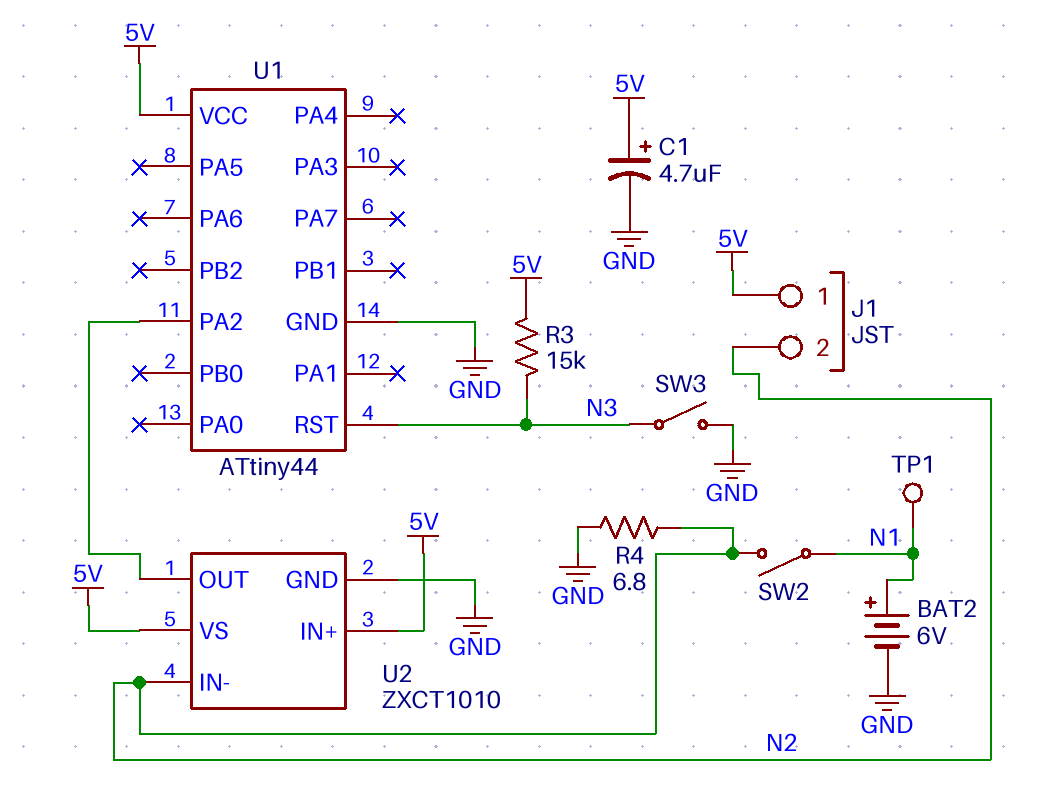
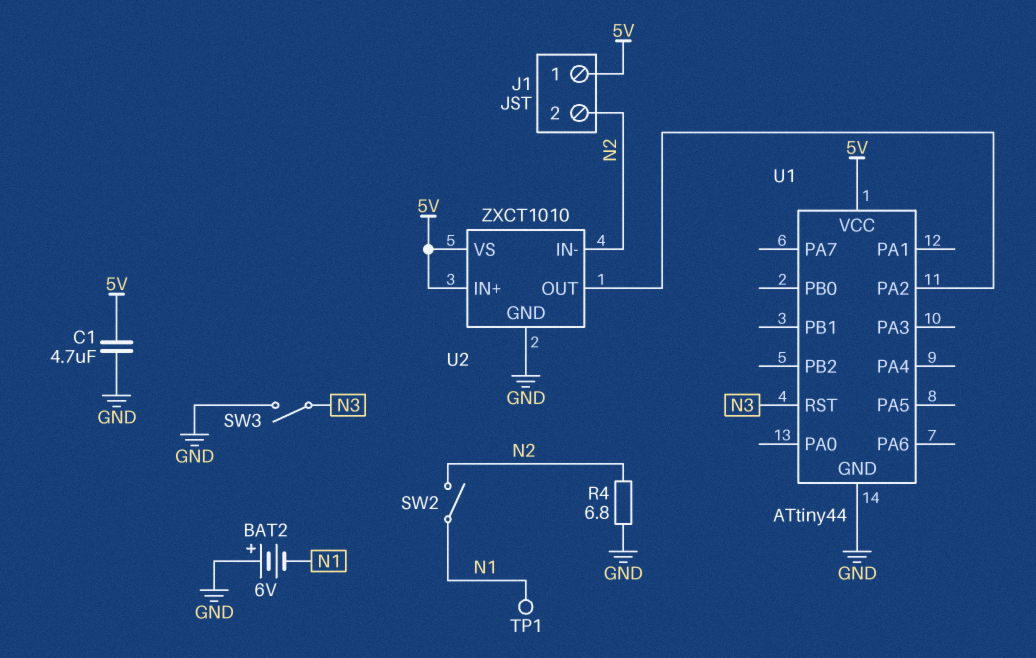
BAT2: 6V (plus N1, minus GND) -> 6V (plus GND, minus N1)
C1: 4.7uF (plus 5V, minus GND) -> 4.7uF (5V, GND)
R3: 15k (5V, N3) -> none

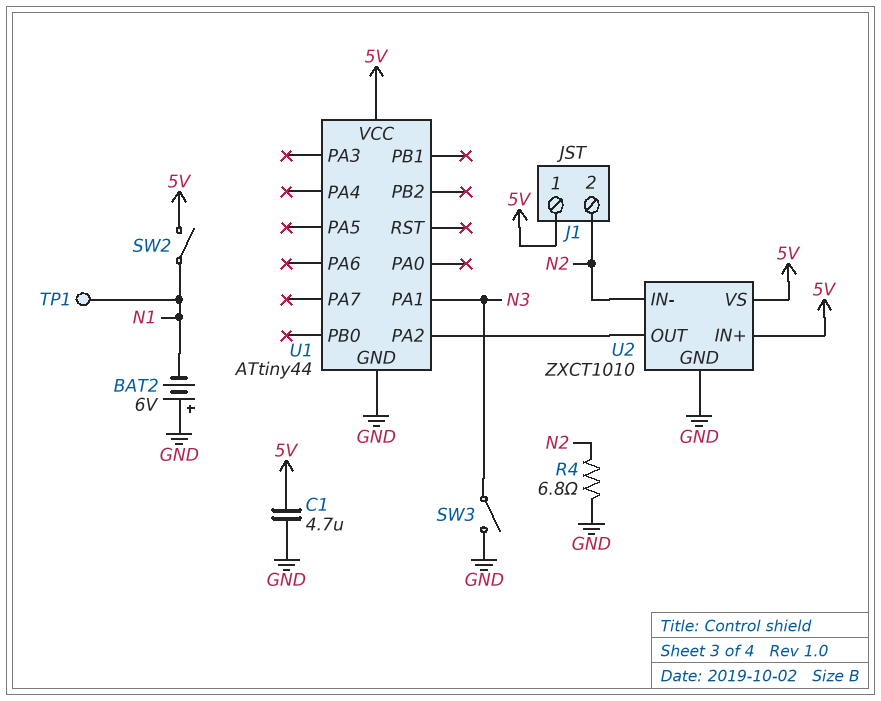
SW2: switch (N1, N2) -> switch (5V, N1)
U1 pin PA1: none -> N3
U1 pin RST: N3 -> none

